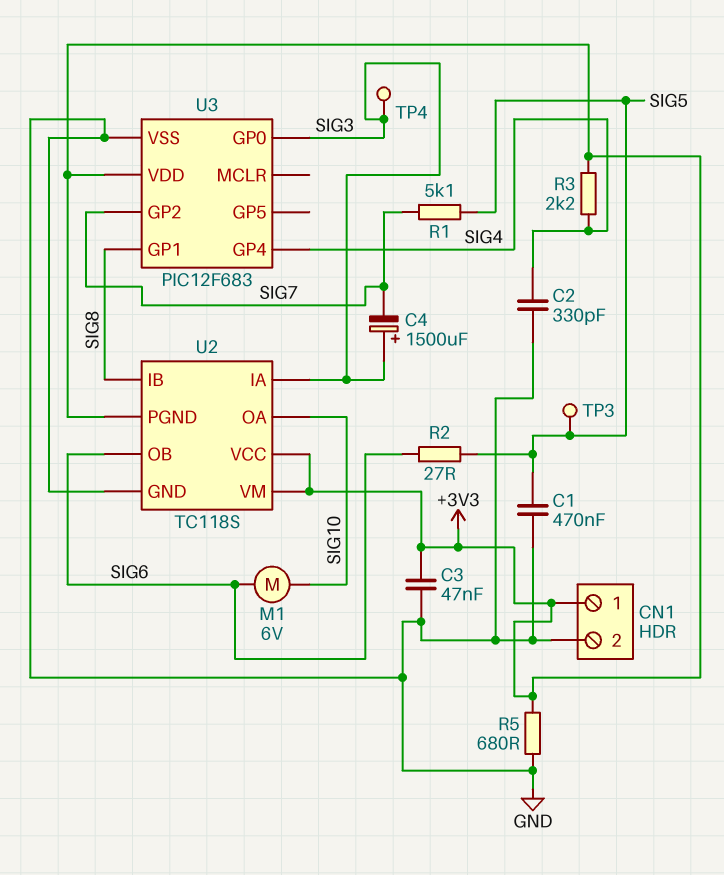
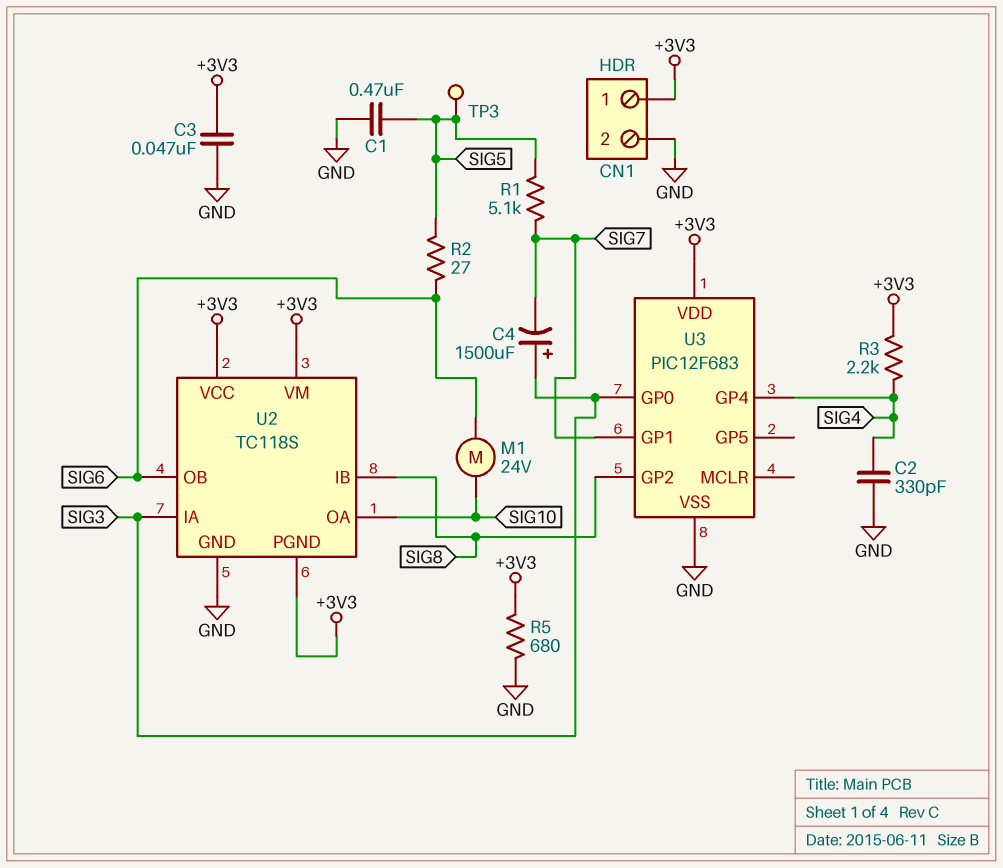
M1: motor 6V (SIG6, SIG10) -> motor 24V (SIG6, SIG10)
TP4: test point (SIG3) -> none
U3 pin GP1: SIG8 -> SIG7
U3 pin GP2: SIG7 -> SIG8

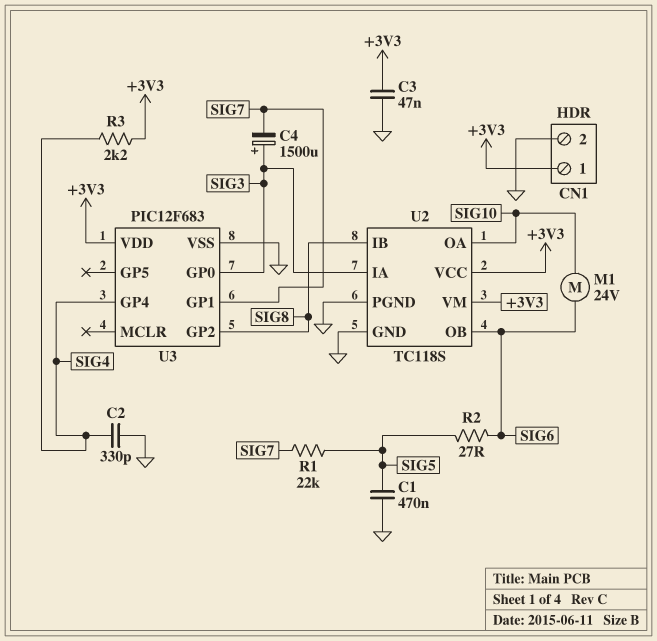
R1: 5.1k (SIG5, SIG7) -> 22k (SIG5, SIG7)
R5: 680 (+3V3, GND) -> none
TP3: test point (SIG5) -> none
U2 pin PGND: +3V3 -> GND

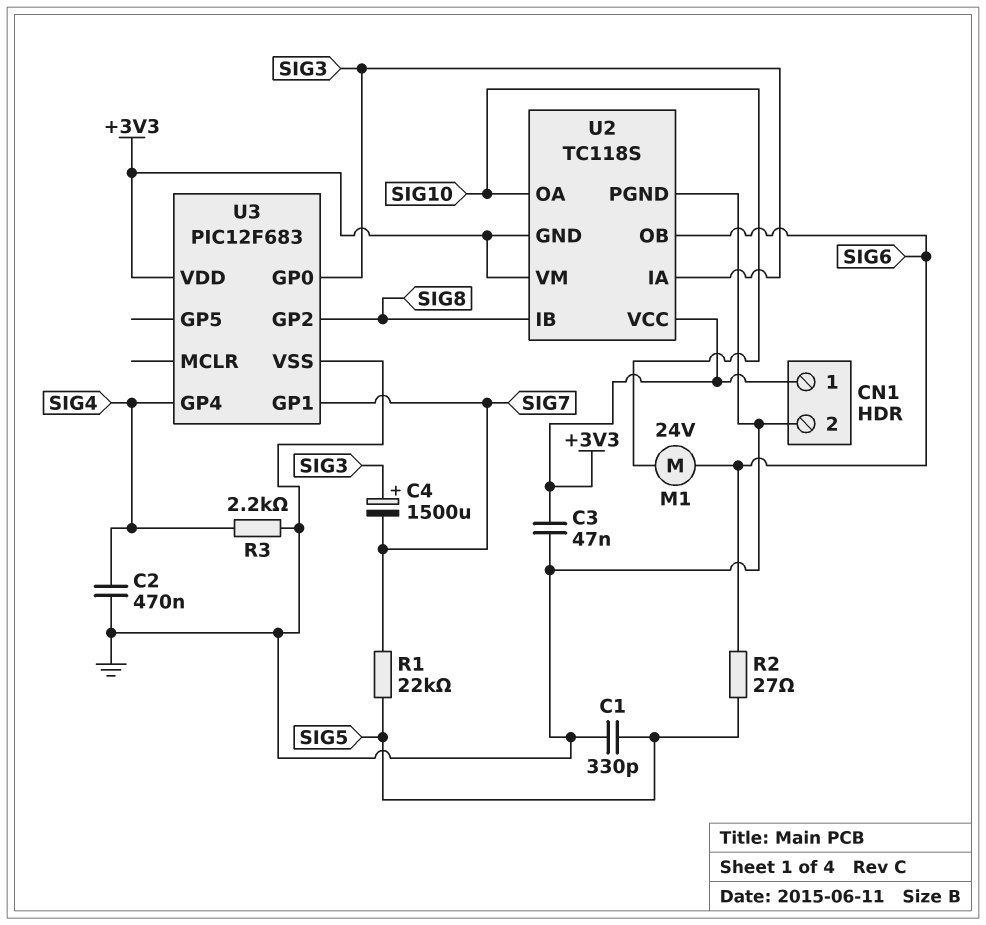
C1: 470nF (GND, SIG5) -> 330pF (GND, SIG5)
C2: 330pF (GND, SIG4) -> 470nF (GND, SIG4)
R3: 2.2k (+3V3, SIG4) -> 2.2k (GND, SIG4)
U2 pin GND: GND -> +3V3

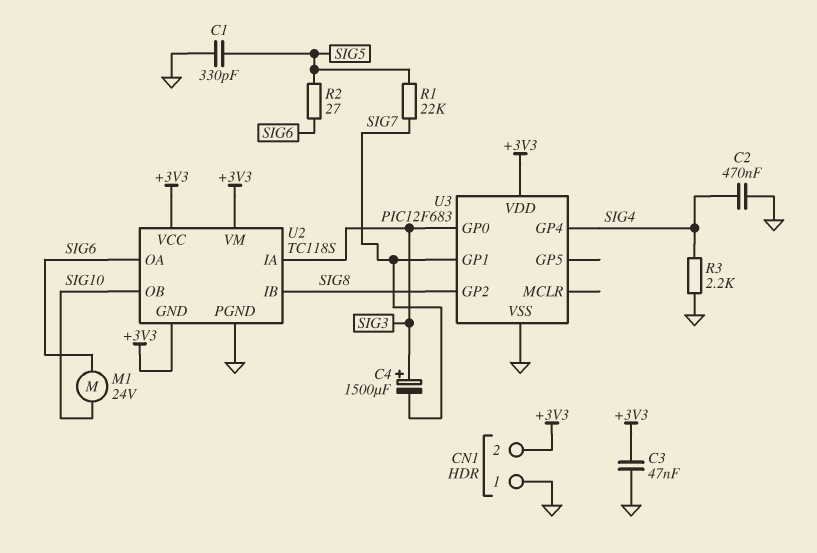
CN1 pin 1: +3V3 -> GND
CN1 pin 2: GND -> +3V3
U2 pin OA: SIG10 -> SIG6
U2 pin OB: SIG6 -> SIG10

